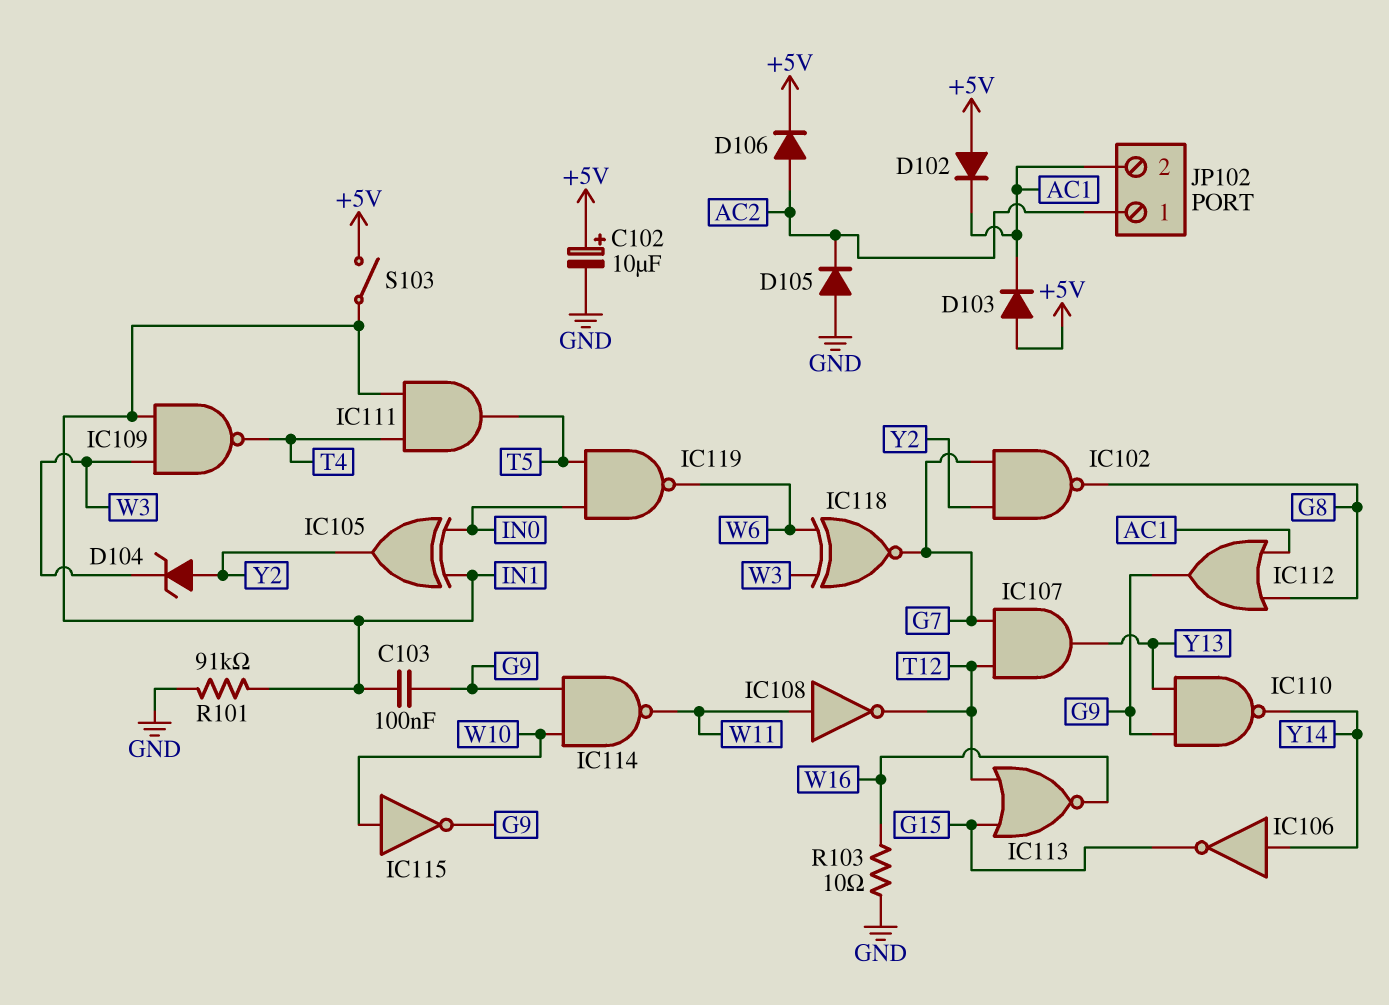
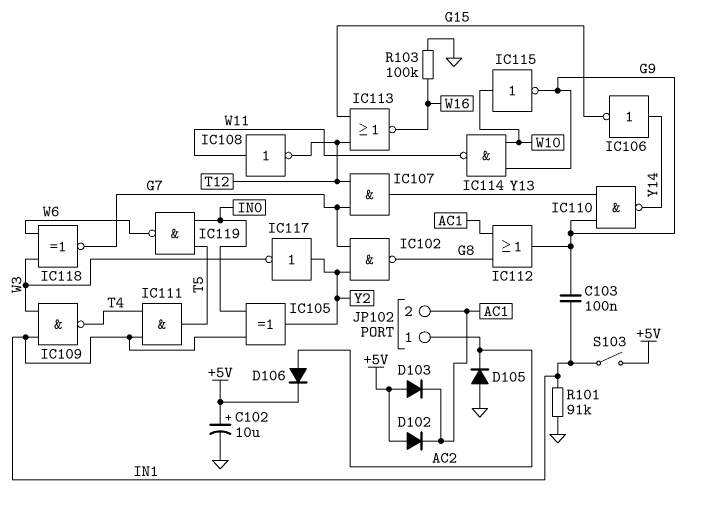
D104: zener (A Y2, K W3) -> none
IC117: none -> NOT (in Y2, out W3)
R103: 10 (GND, W16) -> 100k (GND, W16)

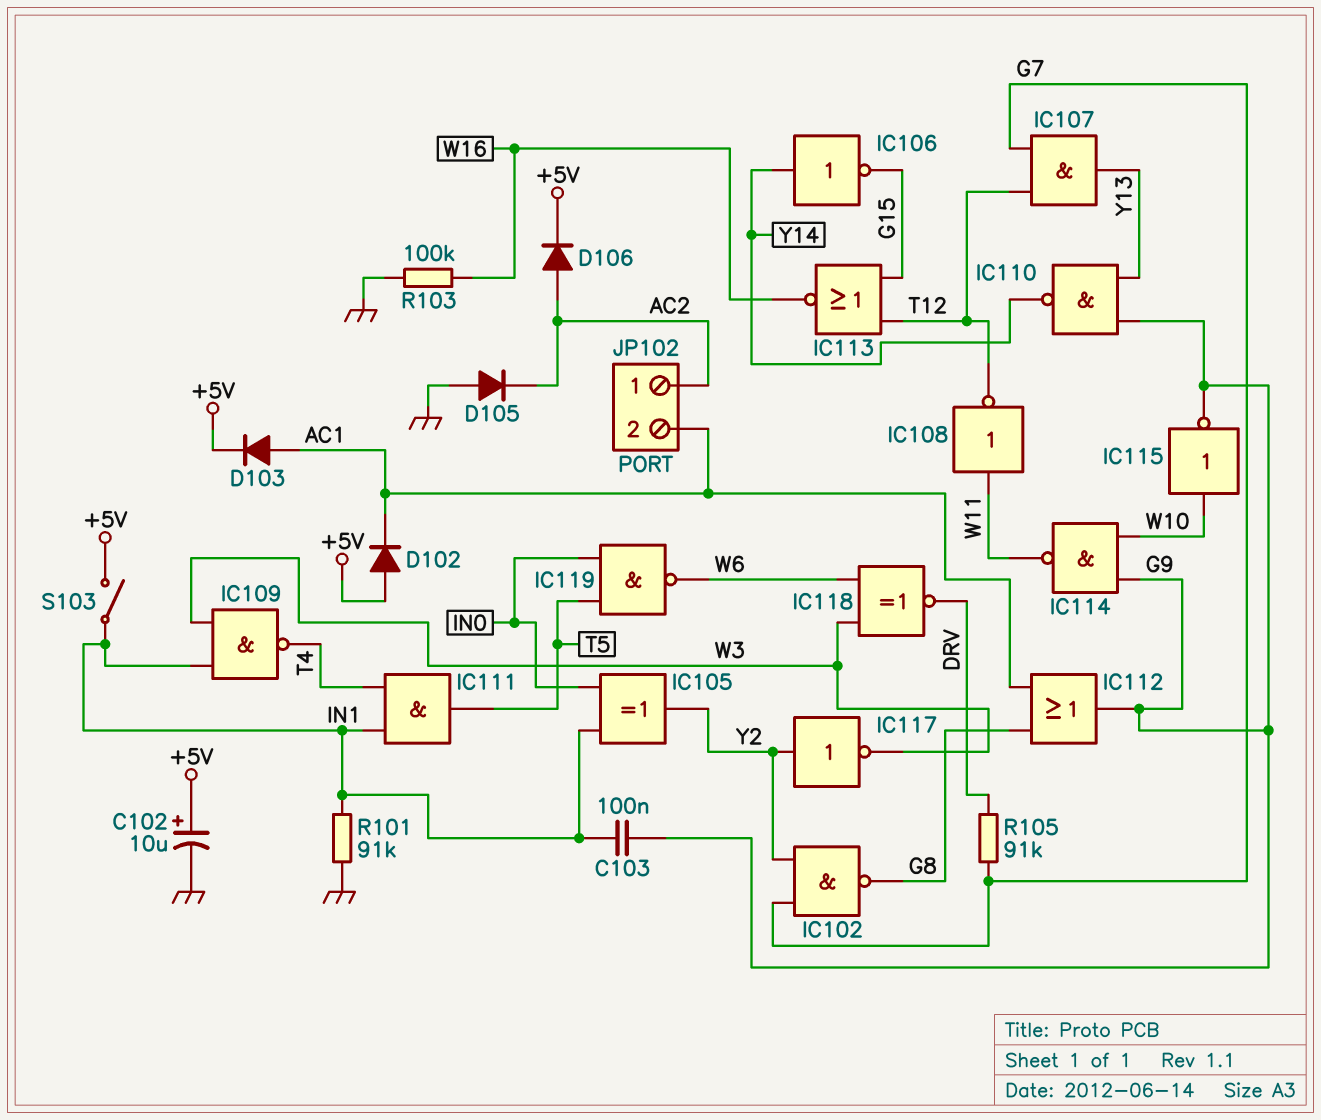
D103: diode (A +5V, K AC1) -> diode (A AC1, K +5V)
IC118: XNOR (in W3, in W6, out G7) -> XNOR (in W3, in W6, out DRV)
R105: none -> 91k (DRV, G7)

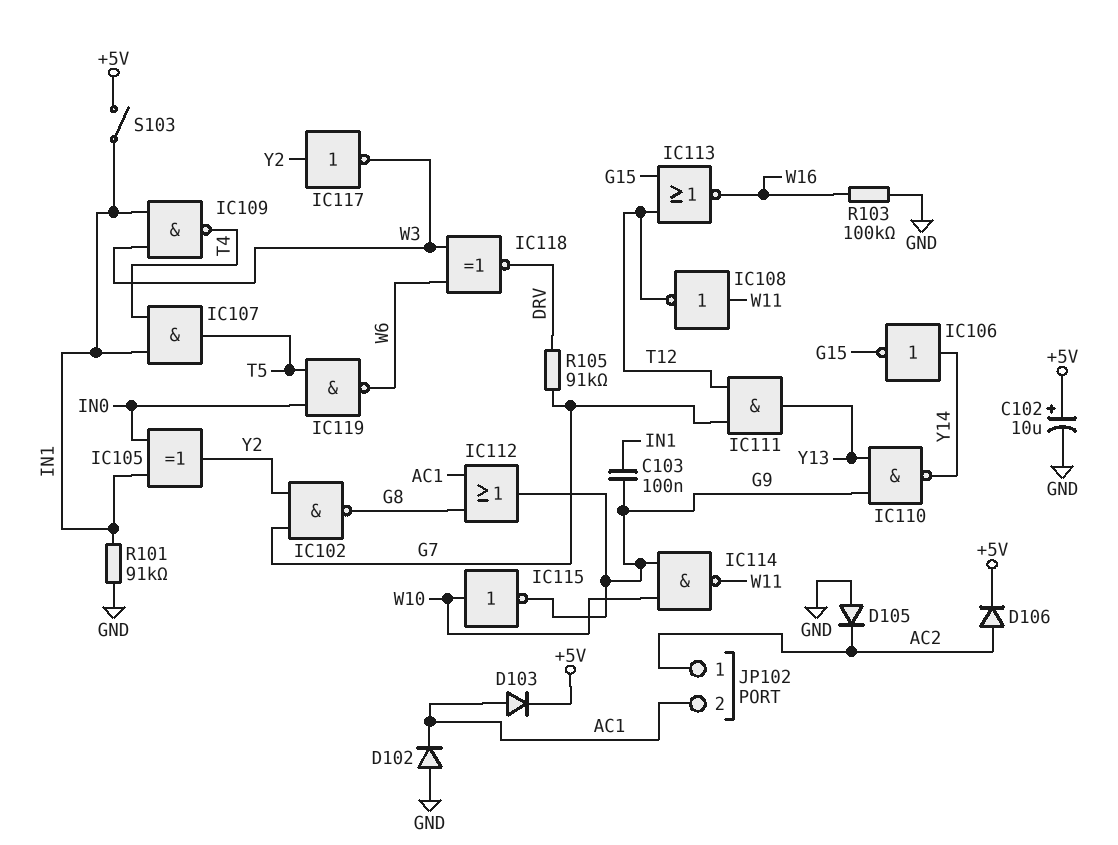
D102: diode (A +5V, K AC1) -> diode (A GND, K AC1)
IC107: AND (in G7, in T12, out Y13) -> AND (in IN1, in T4, out T5)
IC111: AND (in IN1, in T4, out T5) -> AND (in G7, in T12, out Y13)

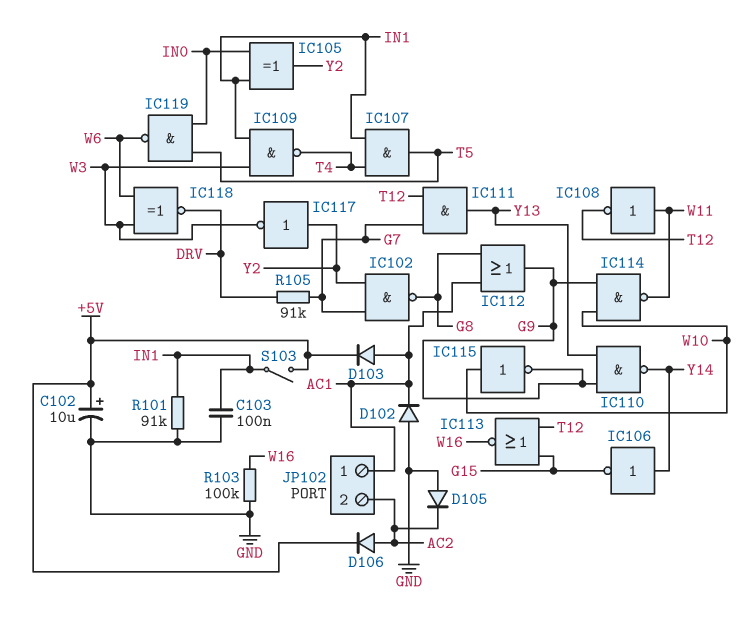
C103: 100nF (G9, IN1) -> 100nF (GND, IN1)
JP102 pin 1: AC2 -> AC1
JP102 pin 2: AC1 -> AC2

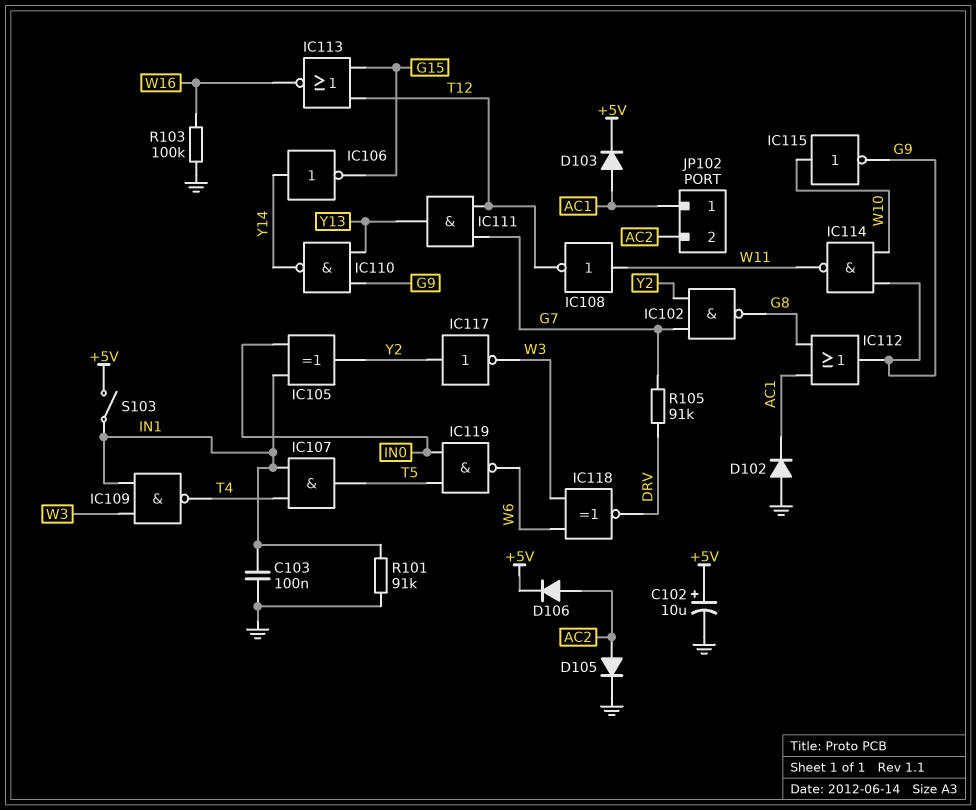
D105: diode (A GND, K AC2) -> diode (A AC2, K GND)

